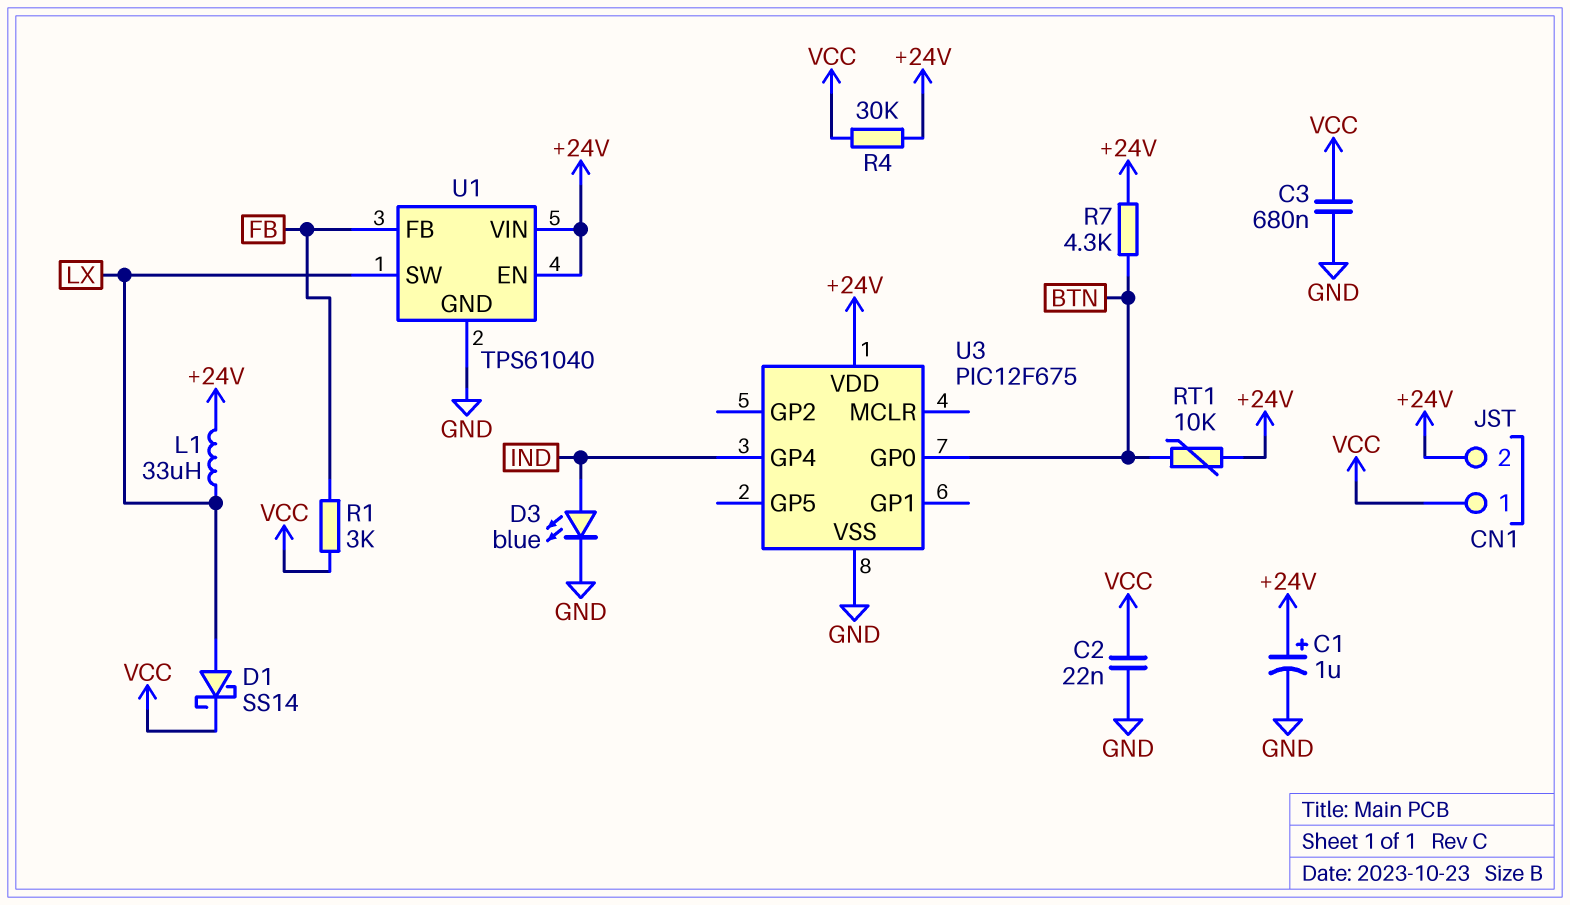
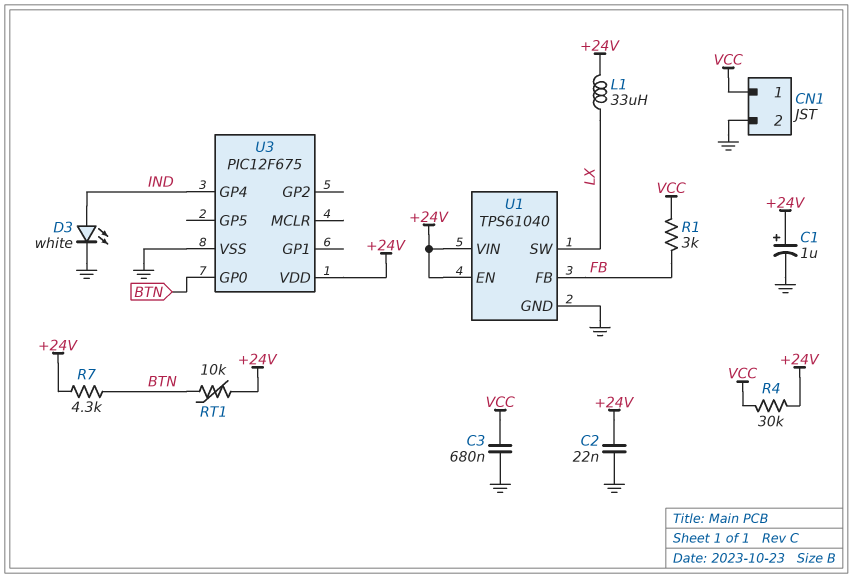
C2: 22nF (GND, VCC) -> 22nF (+24V, GND)
CN1 pin 2: +24V -> GND
D1: schottky SS14 (A LX, K VCC) -> none
D3: LED blue (A IND, K GND) -> LED white (A IND, K GND)

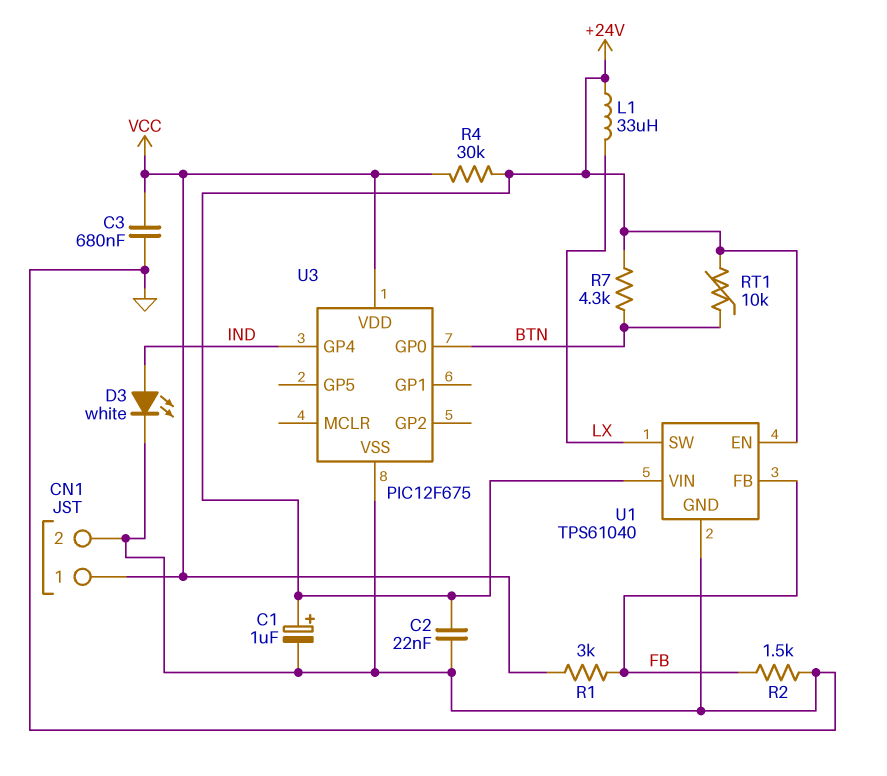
R2: none -> 1.5k (FB, GND)
U3 pin VDD: +24V -> VCC

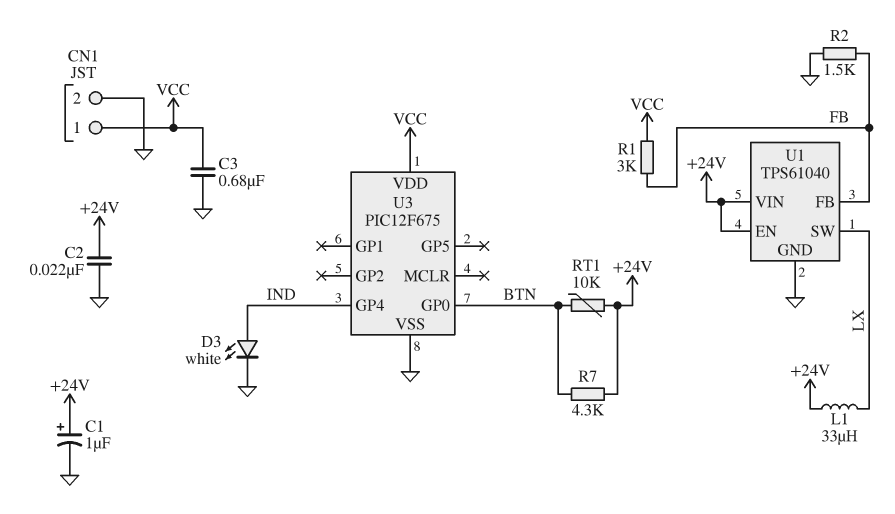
R4: 30k (+24V, VCC) -> none

